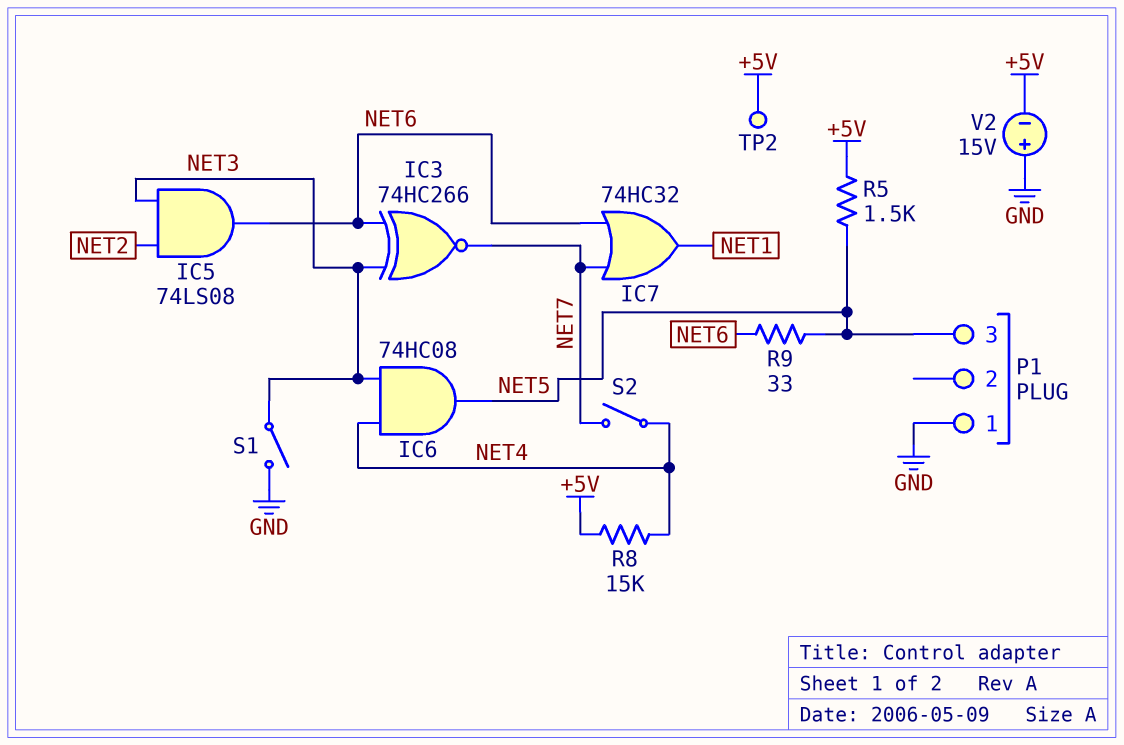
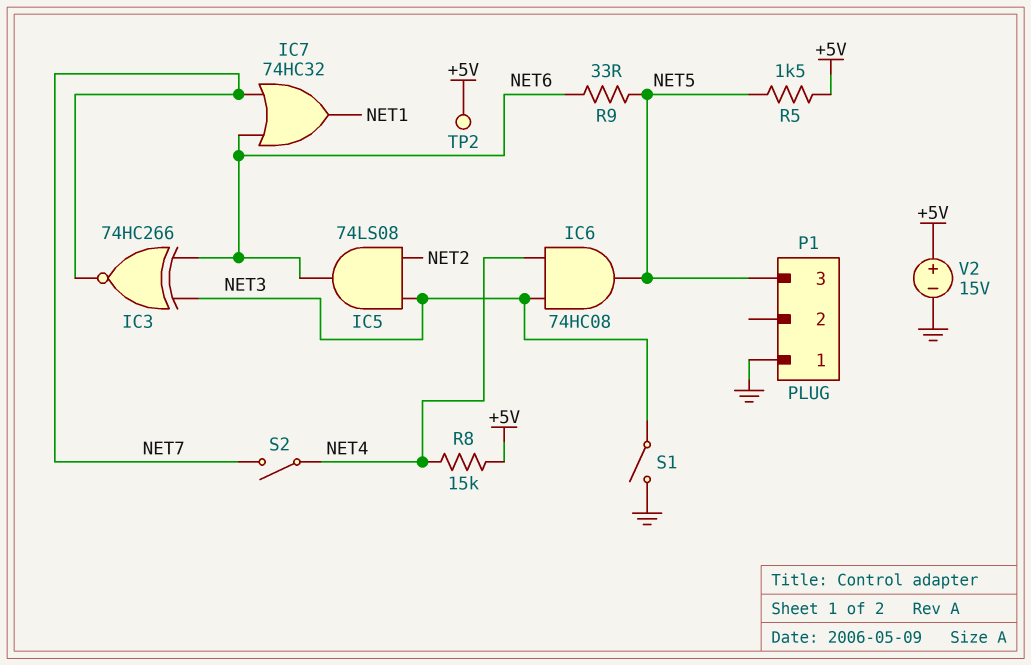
V2: 15V (plus GND, minus +5V) -> 15V (plus +5V, minus GND)

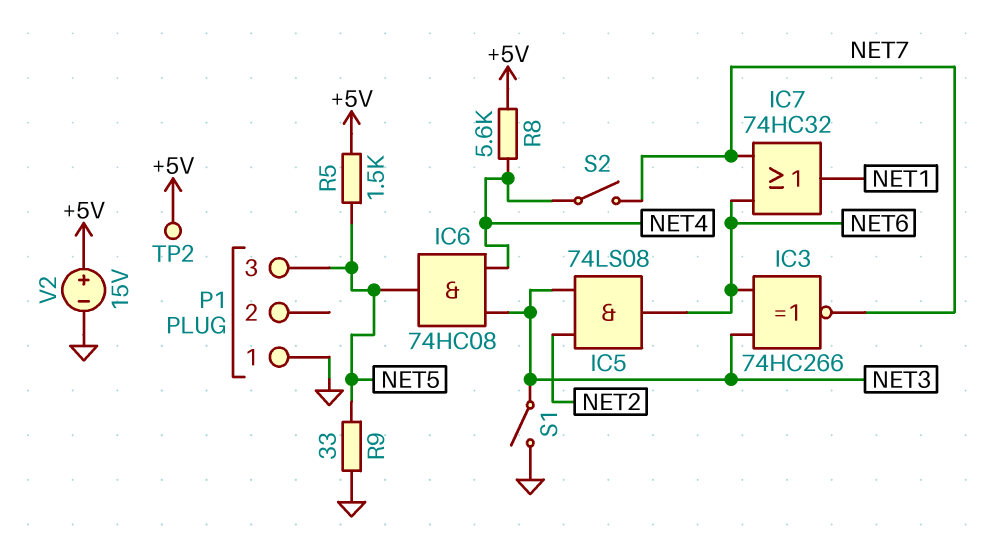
R8: 15k (+5V, NET4) -> 5.6k (+5V, NET4)
R9: 33 (NET5, NET6) -> 33 (GND, NET5)

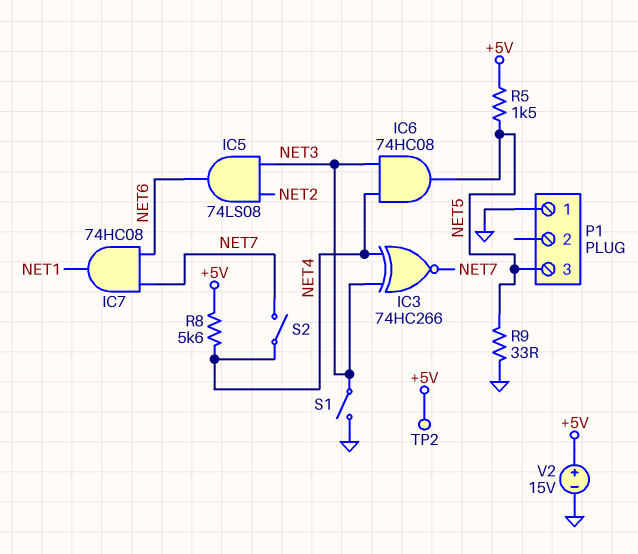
IC3: XNOR 74HC266 (in NET3, in NET6, out NET7) -> XNOR 74HC266 (in NET3, in NET4, out NET7)
IC7: OR 74HC32 (in NET6, in NET7, out NET1) -> AND 74HC08 (in NET6, in NET7, out NET1)

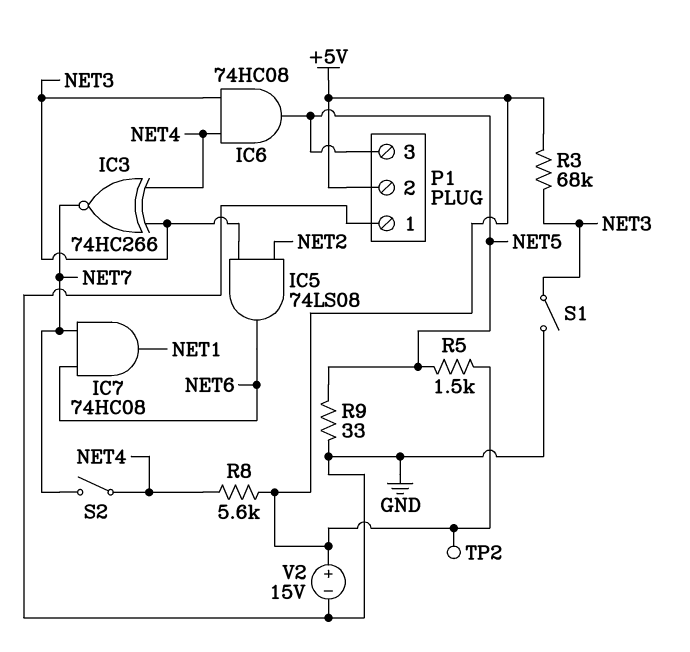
P1 pin 2: none -> +5V
R3: none -> 68k (+5V, NET3)

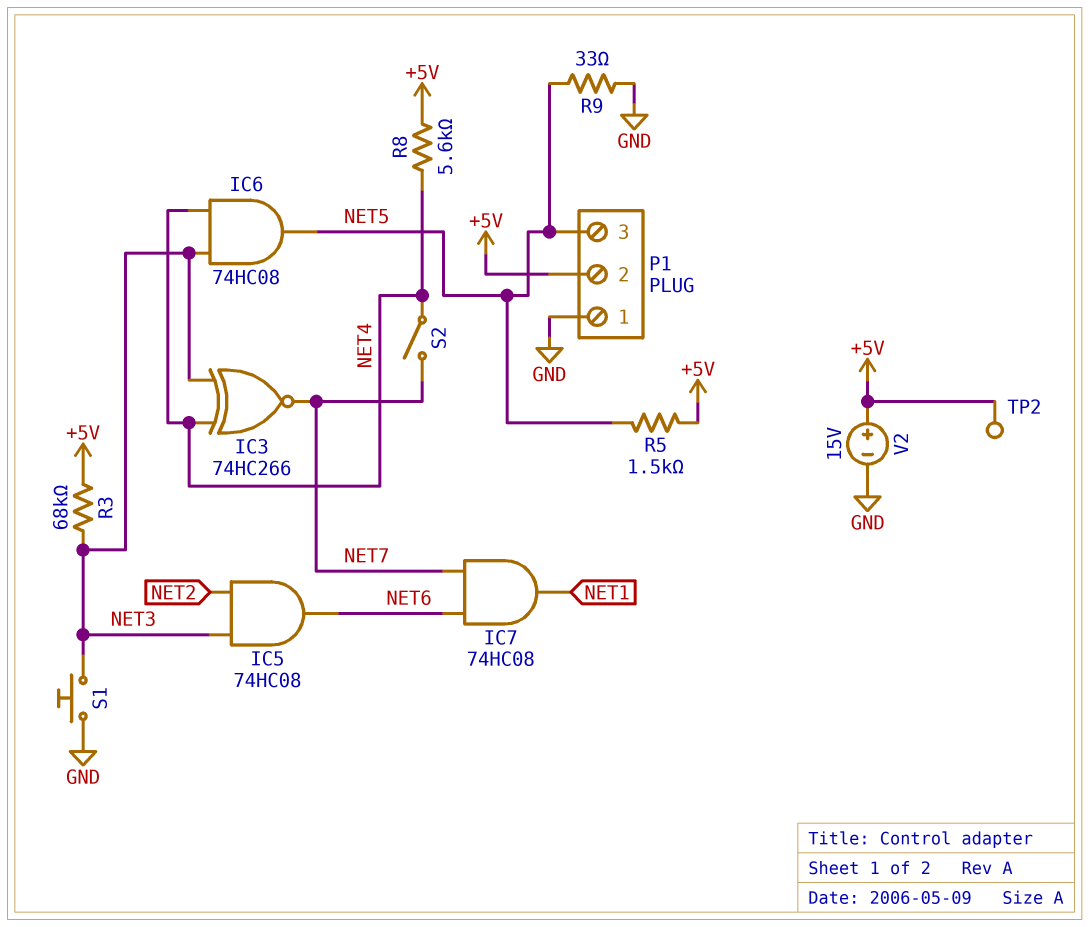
IC5: AND 74LS08 (in NET2, in NET3, out NET6) -> AND 74HC08 (in NET2, in NET3, out NET6)
S1: switch (GND, NET3) -> button (GND, NET3)

